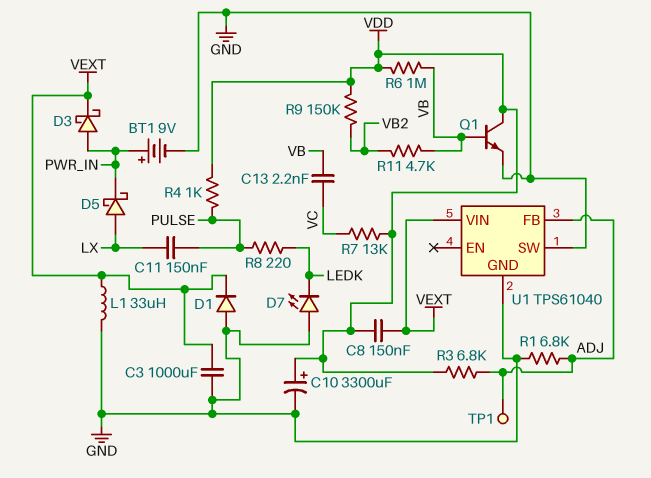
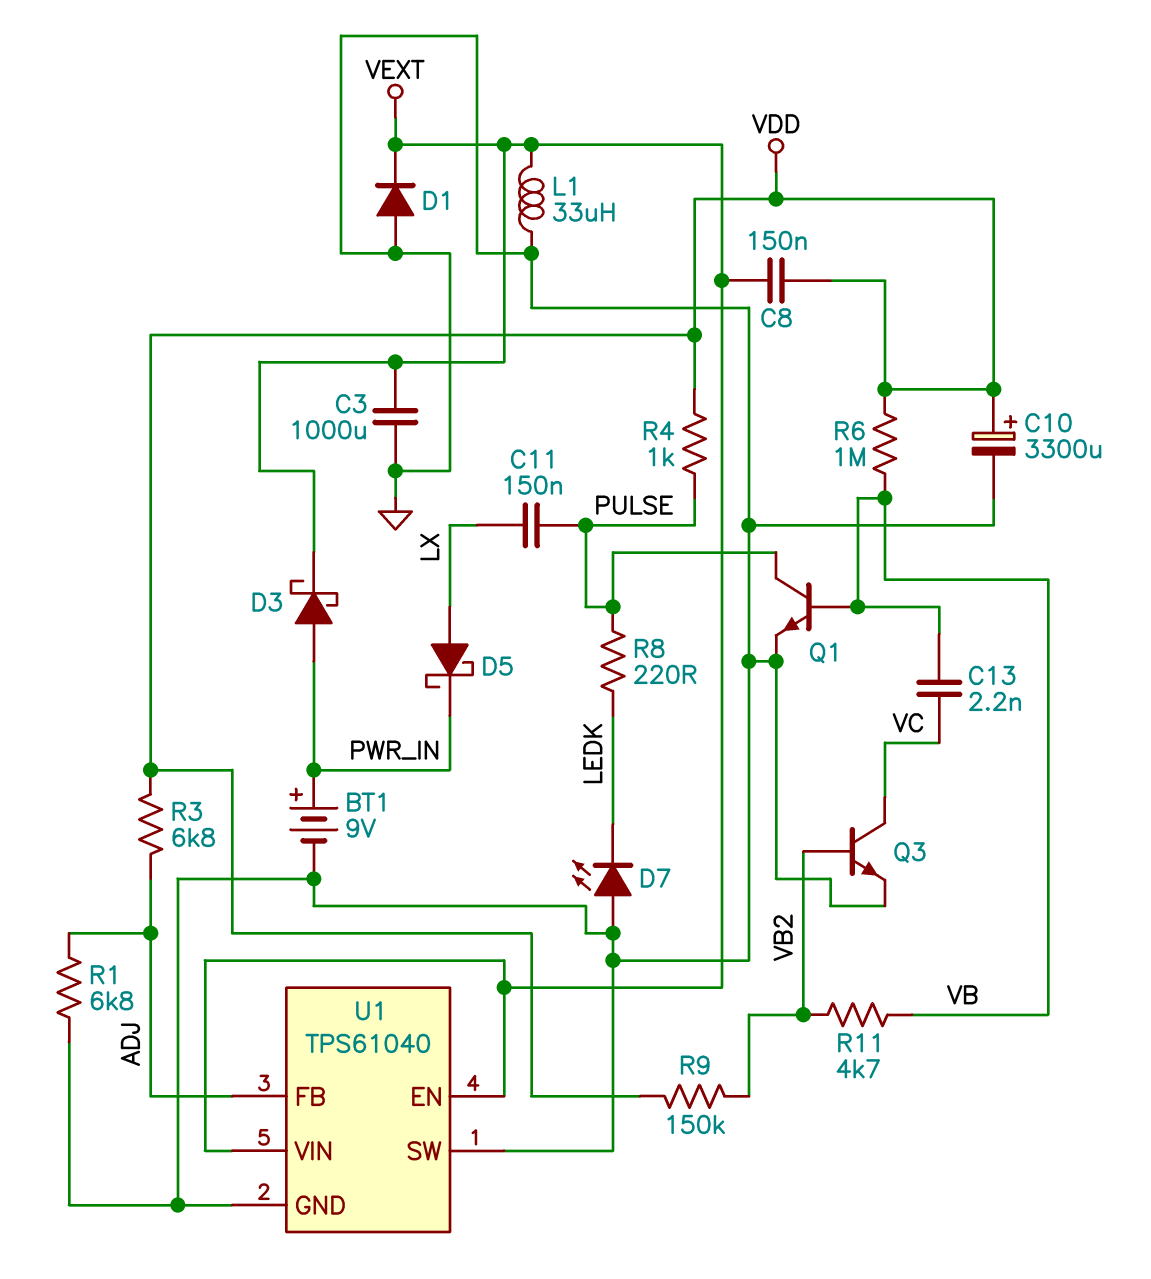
Q1: NPN (B VB, C VDD, E GND) -> NPN (B VB, C PULSE, E GND)
Q3: none -> NPN (B VB2, C VC, E GND)
R7: 13k (VC, VDD) -> none
TP1: test point (ADJ) -> none
U1 pin EN: none -> VEXT

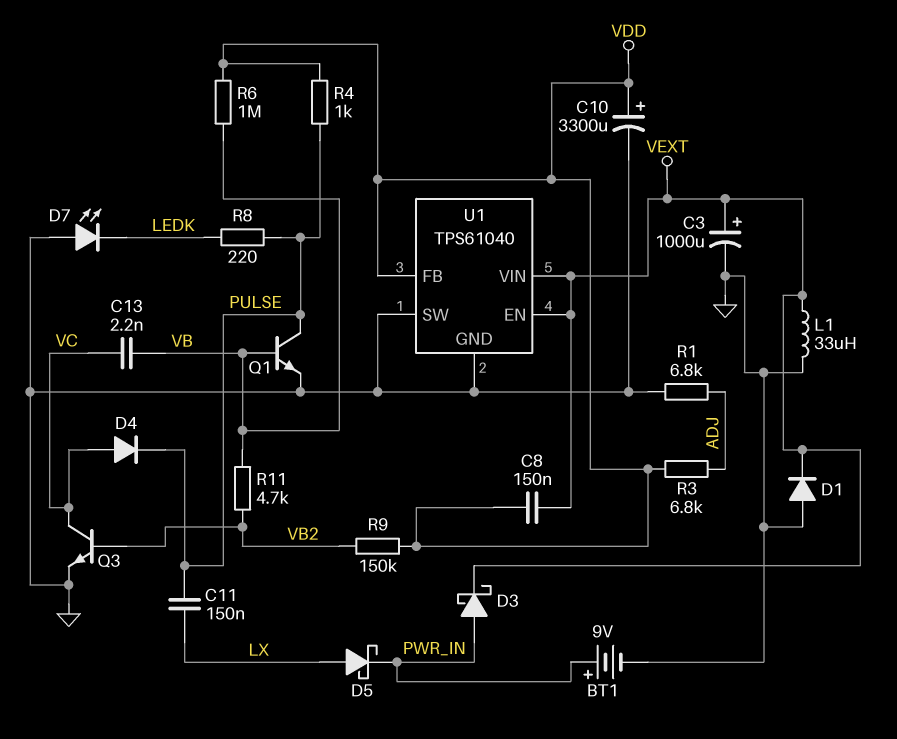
C3: 1000uF (GND, VEXT) -> 1000uF (plus VEXT, minus GND)
D4: none -> diode (A VC, K PULSE)
U1 pin FB: ADJ -> VDD

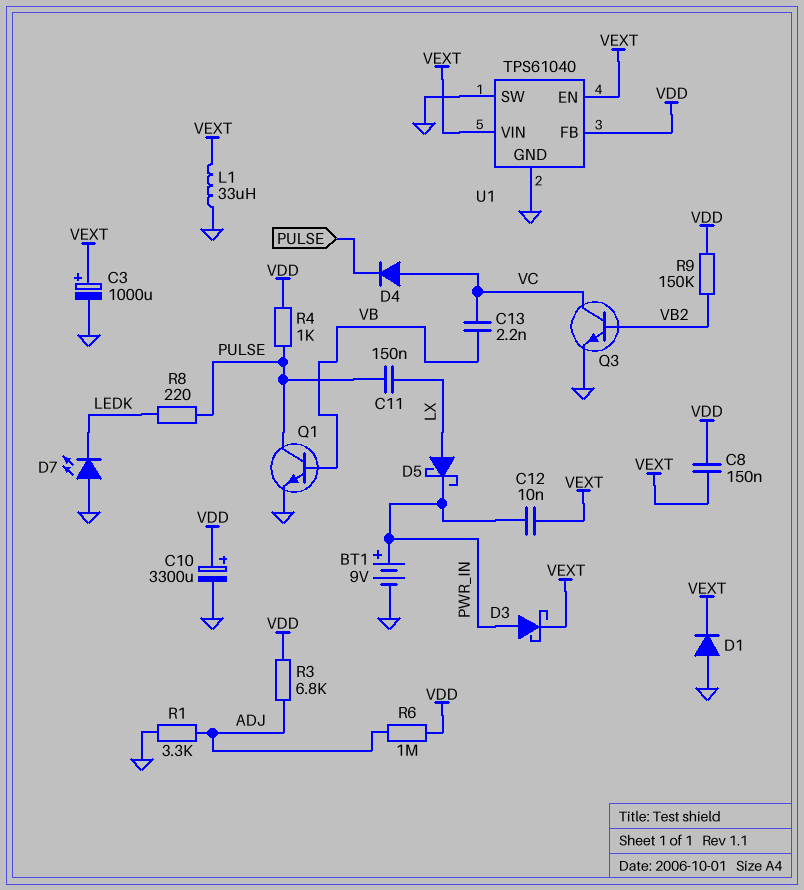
C12: none -> 10nF (PWR_IN, VEXT)
R1: 6.8k (ADJ, GND) -> 3.3k (ADJ, GND)
R6: 1M (VB, VDD) -> 1M (ADJ, VDD)
R11: 4.7k (VB, VB2) -> none

